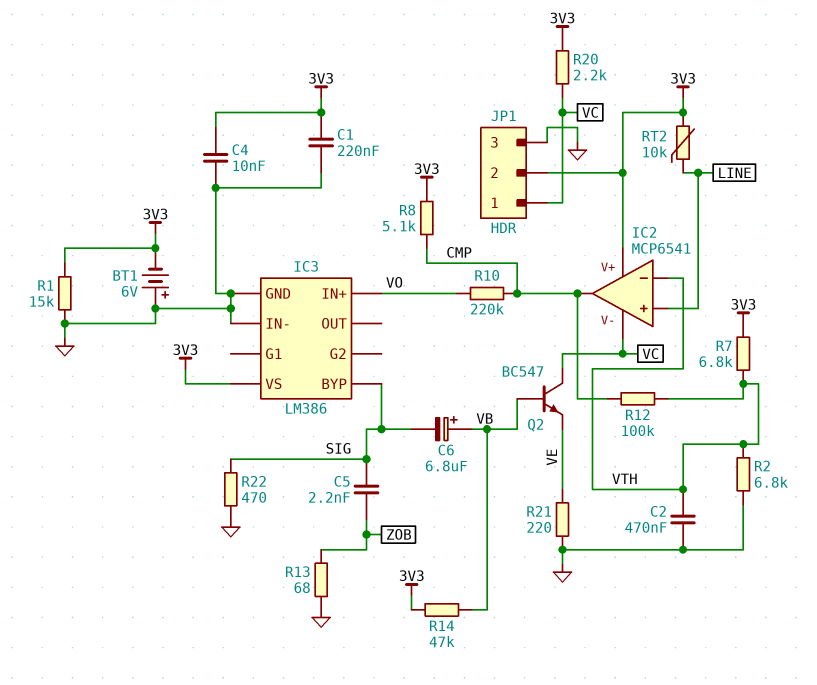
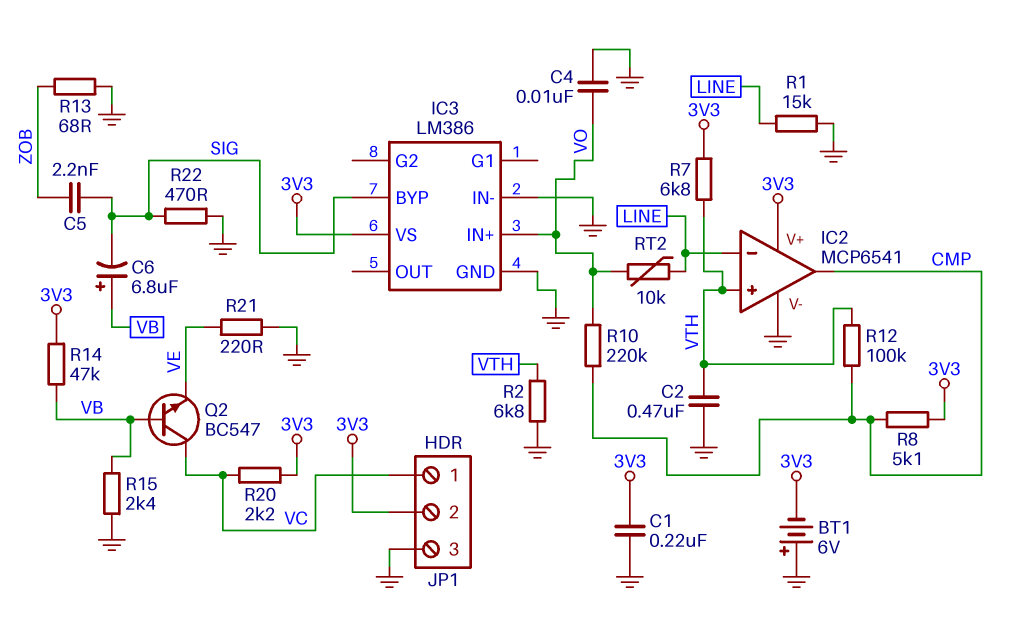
C4: 10nF (3V3, GND) -> 10nF (GND, VO)
IC2 pin V-: VC -> GND
IC2 pin in+: LINE -> VTH
IC2 pin in-: VTH -> LINE
R1: 15k (3V3, GND) -> 15k (GND, LINE)
R15: none -> 2.4k (GND, VB)
RT2: 10k (3V3, LINE) -> 10k (LINE, VO)

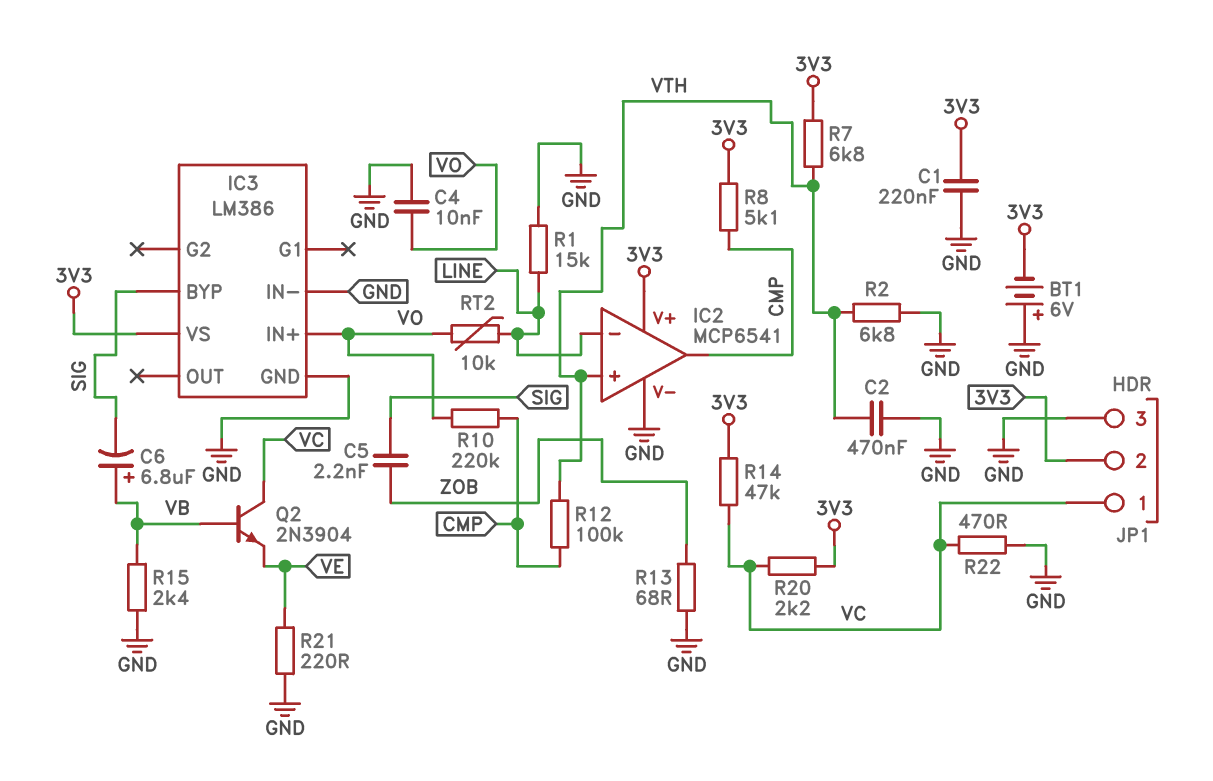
Q2: NPN BC547 (B VB, C VC, E VE) -> NPN 2N3904 (B VB, C VC, E VE)
R14: 47k (3V3, VB) -> 47k (3V3, VC)
R22: 470 (GND, SIG) -> 470 (GND, VC)

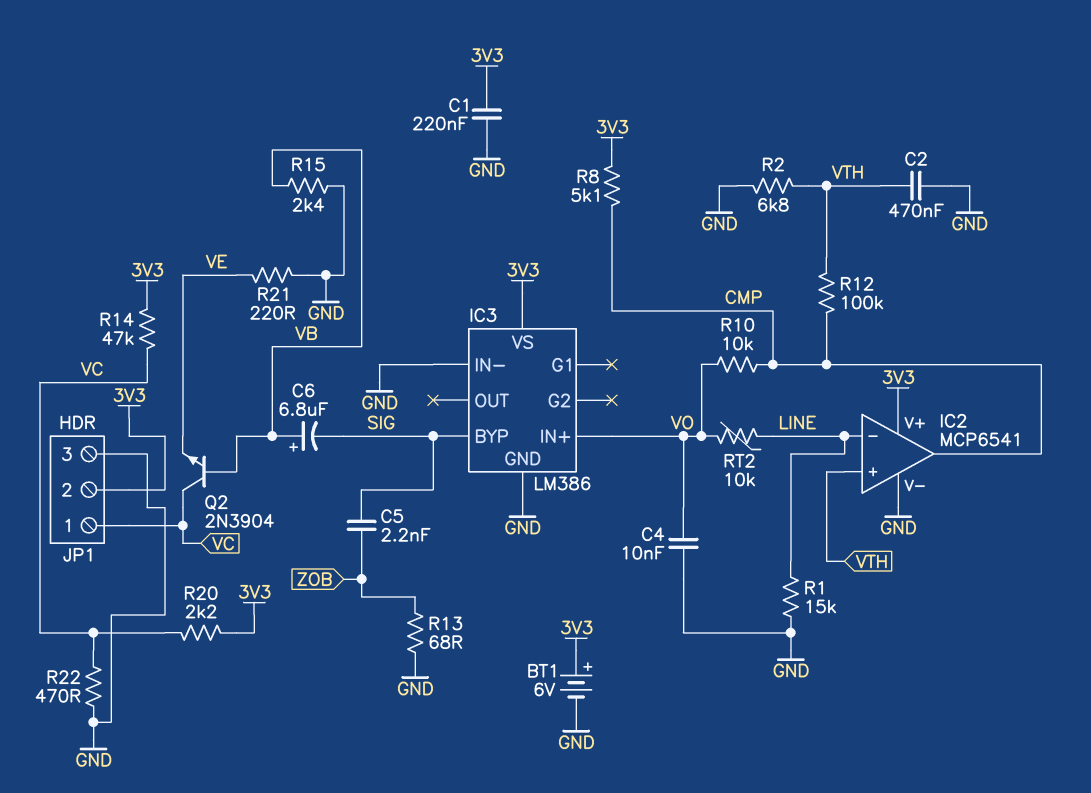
BT1: 6V (plus GND, minus 3V3) -> 6V (plus 3V3, minus GND)
R7: 6.8k (3V3, VTH) -> none
R10: 220k (CMP, VO) -> 10k (CMP, VO)

